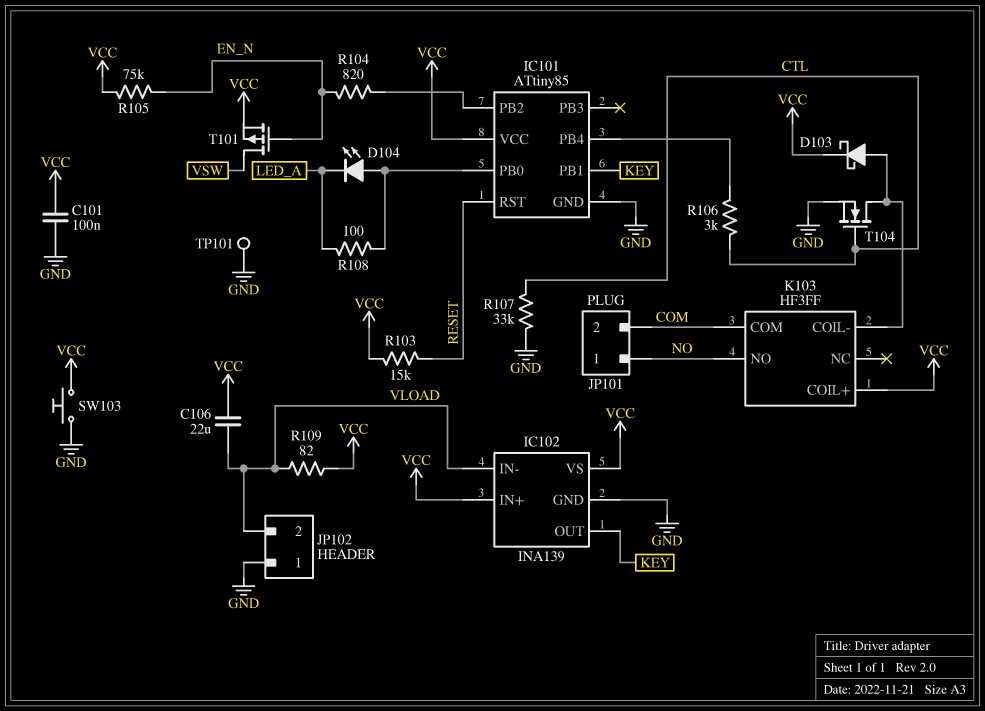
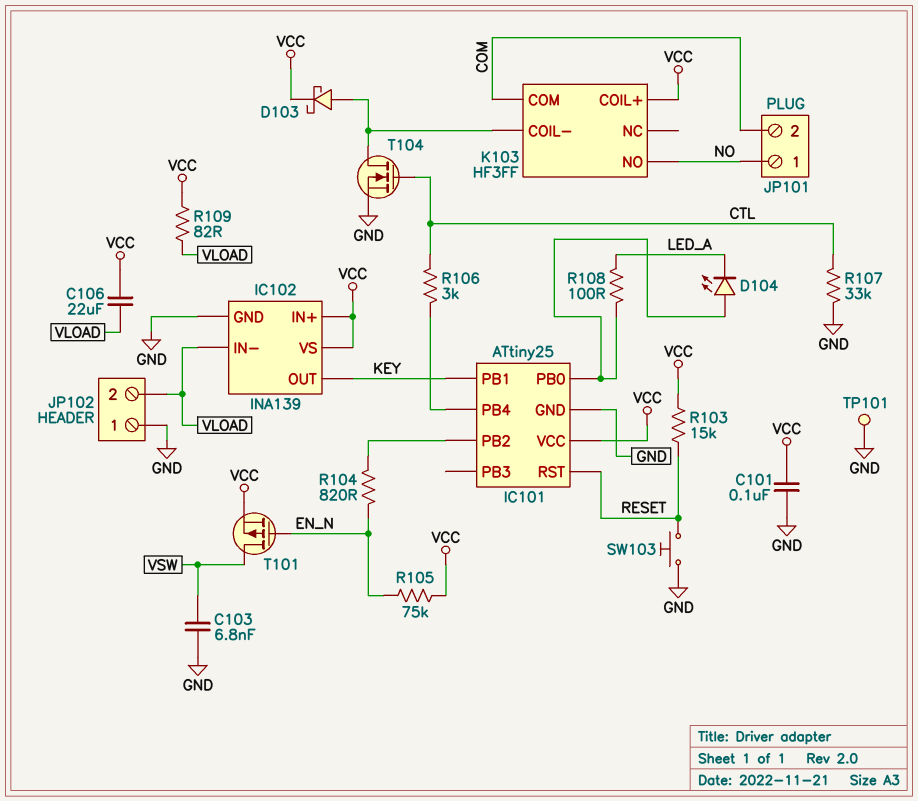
C103: none -> 6.8nF (GND, VSW)
IC101: ATtiny85 -> ATtiny25
SW103: button (GND, VCC) -> button (GND, RESET)

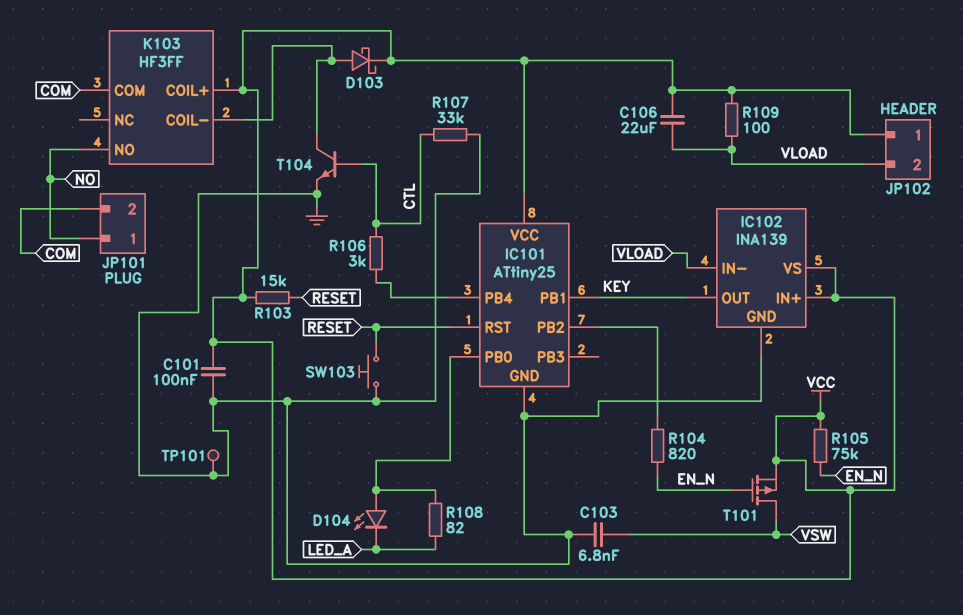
JP102 pin 1: GND -> VCC
R108: 100 (IC101/PB0, LED_A) -> 82 (IC101/PB0, LED_A)
R109: 82 (VCC, VLOAD) -> 100 (VCC, VLOAD)
T104: NMOS (G CTL, D K103/COIL-, S GND) -> NPN (B CTL, C K103/COIL-, E GND)

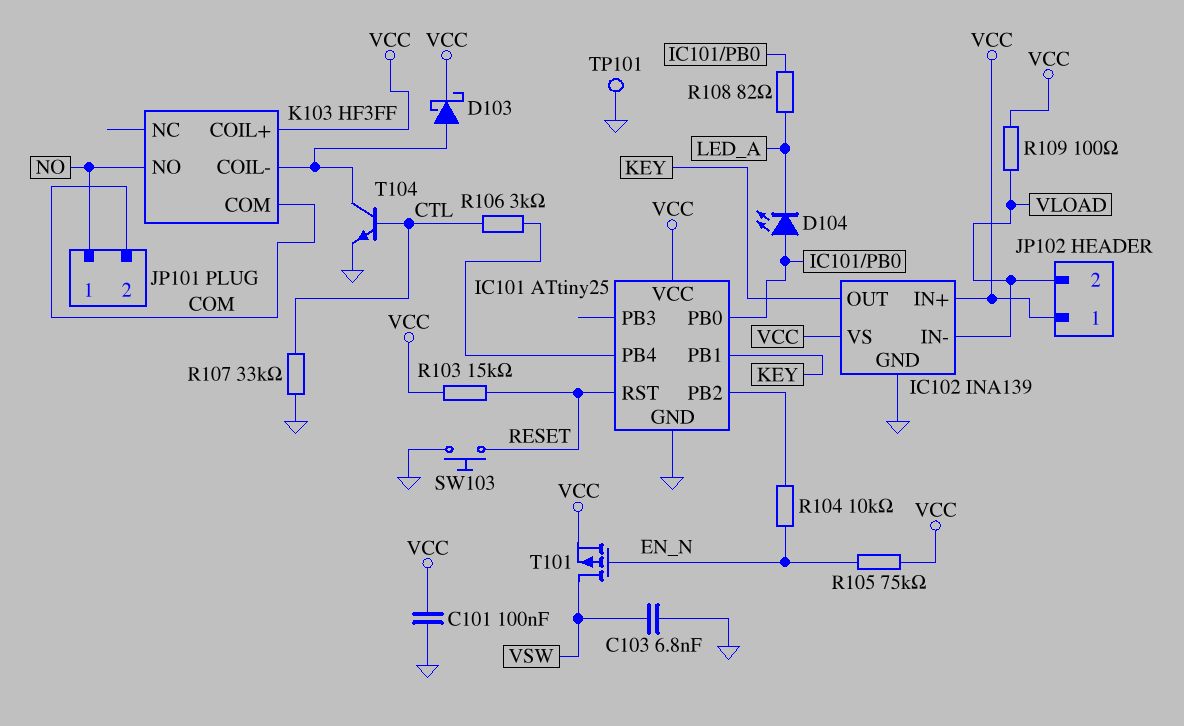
C106: 22uF (VCC, VLOAD) -> none
R104: 820 (EN_N, IC101/PB2) -> 10k (EN_N, IC101/PB2)

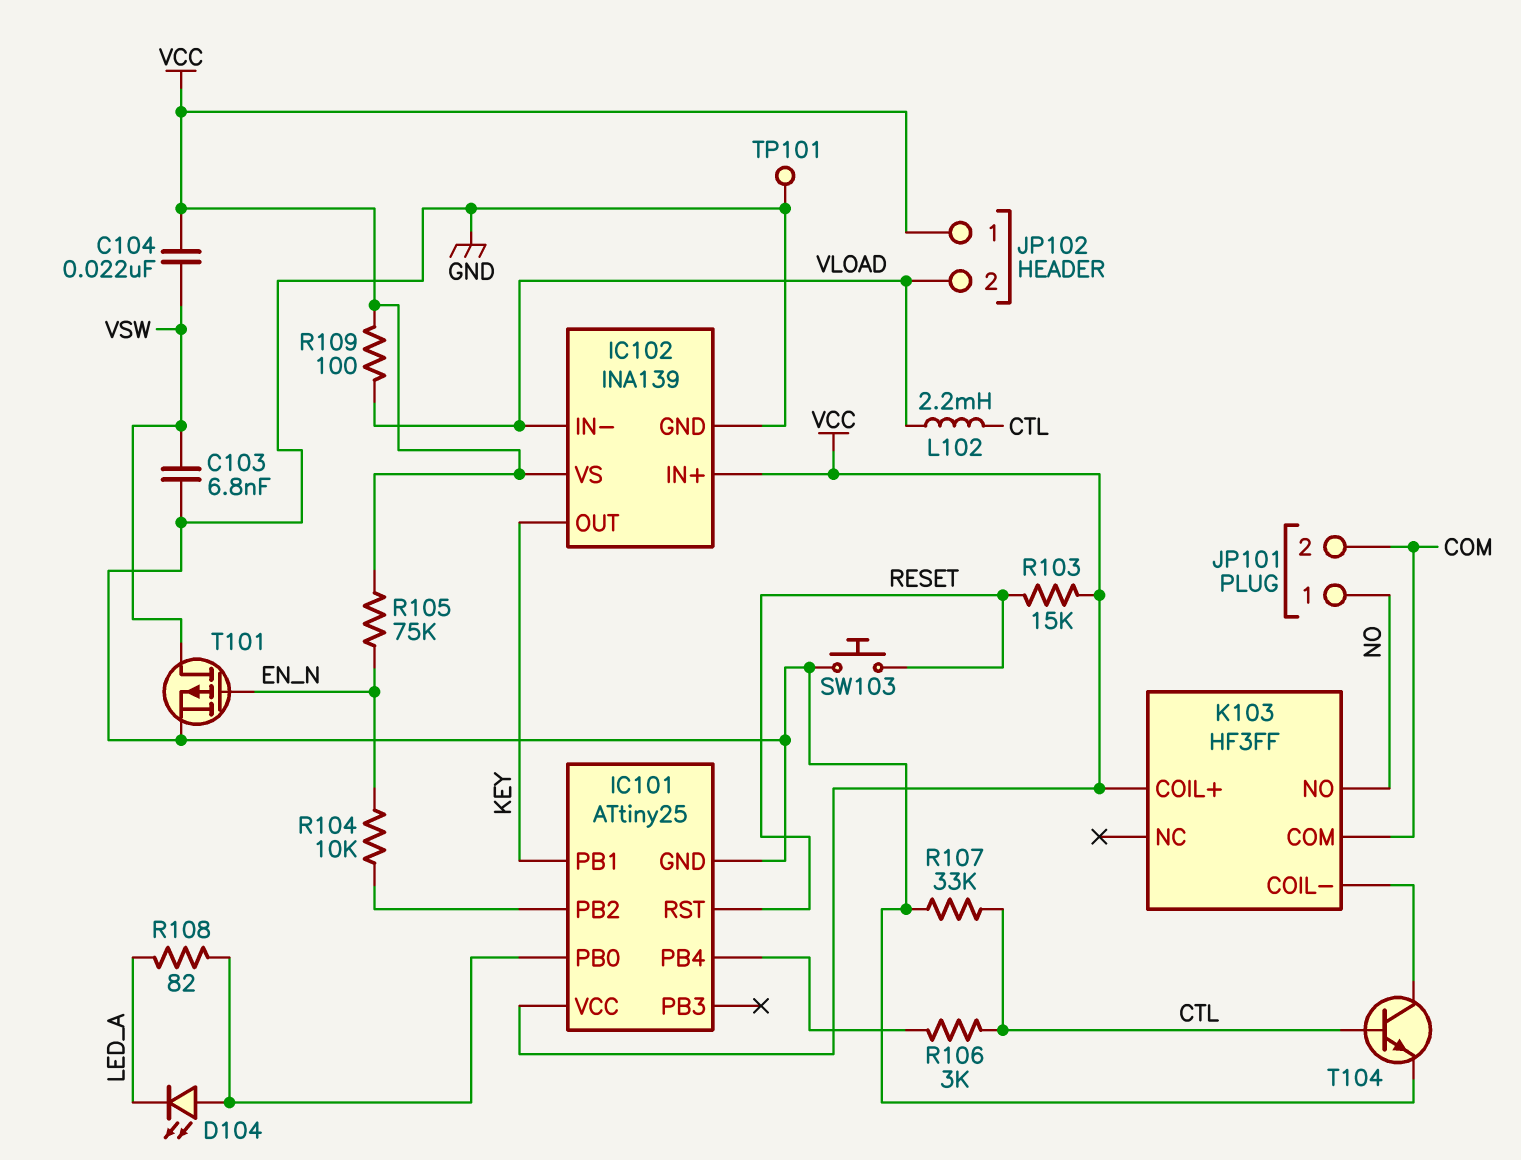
C101: 100nF (GND, VCC) -> none
C104: none -> 22nF (VCC, VSW)
D103: schottky (A K103/COIL-, K VCC) -> none
L102: none -> 2.2mH (CTL, VLOAD)
T101: PMOS (G EN_N, D VSW, S VCC) -> PMOS (G EN_N, D VSW, S GND)

